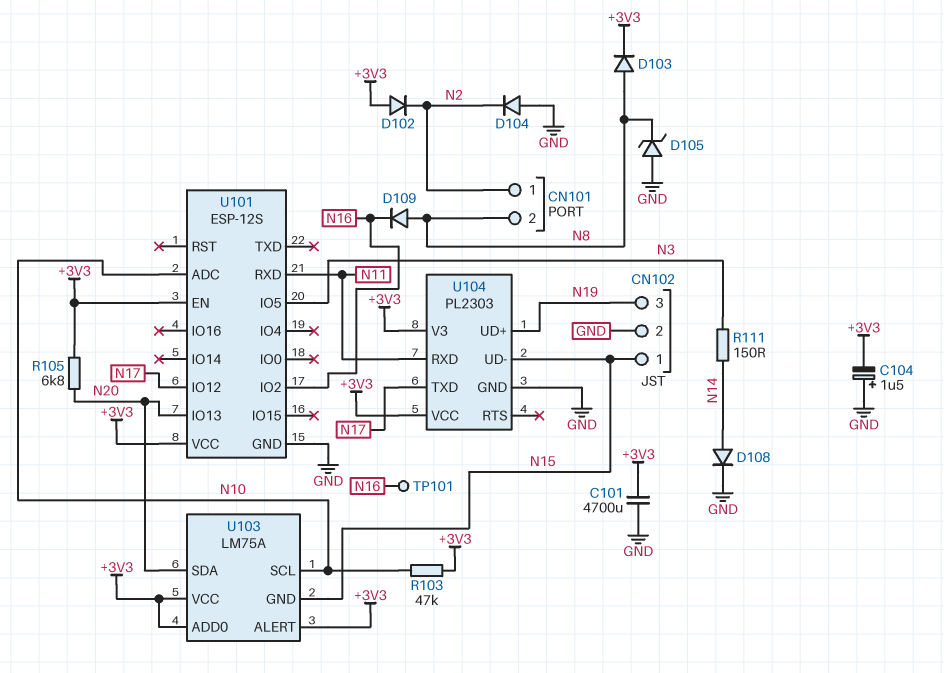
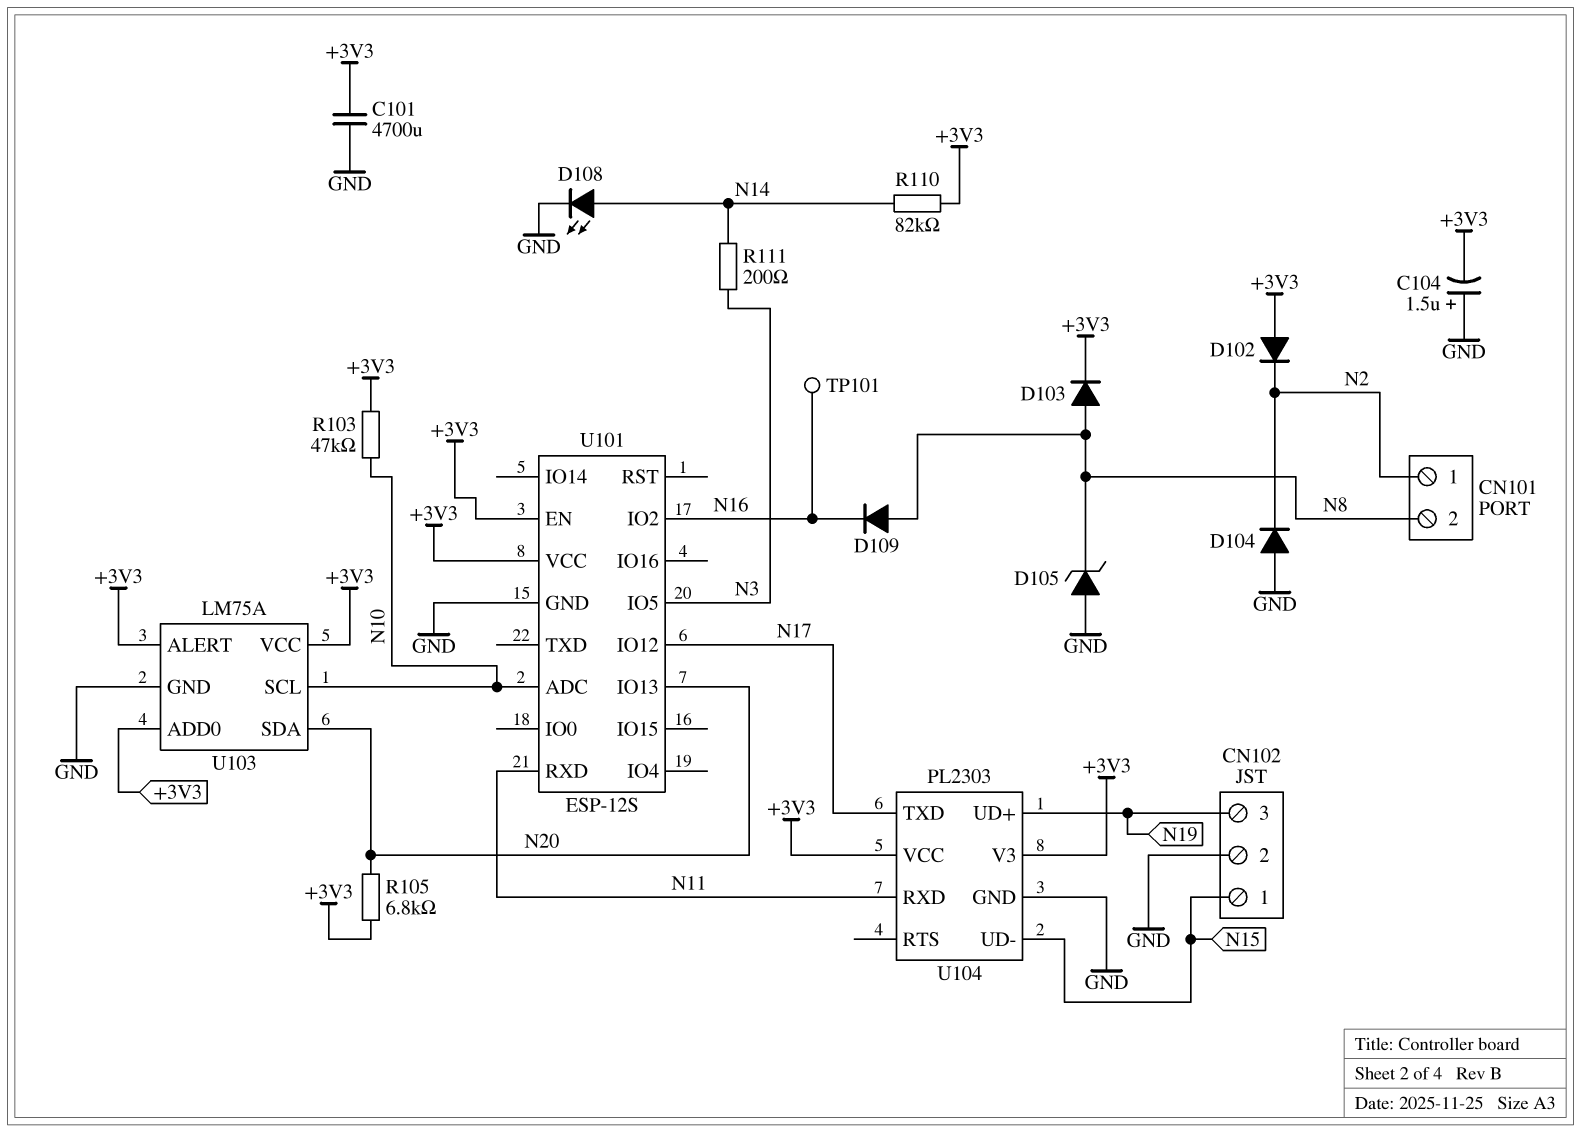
D108: diode (A N14, K GND) -> LED (A N14, K GND)
R110: none -> 82k (+3V3, N14)
R111: 150 (N3, N14) -> 200 (N3, N14)
U103 pin GND: N15 -> GND

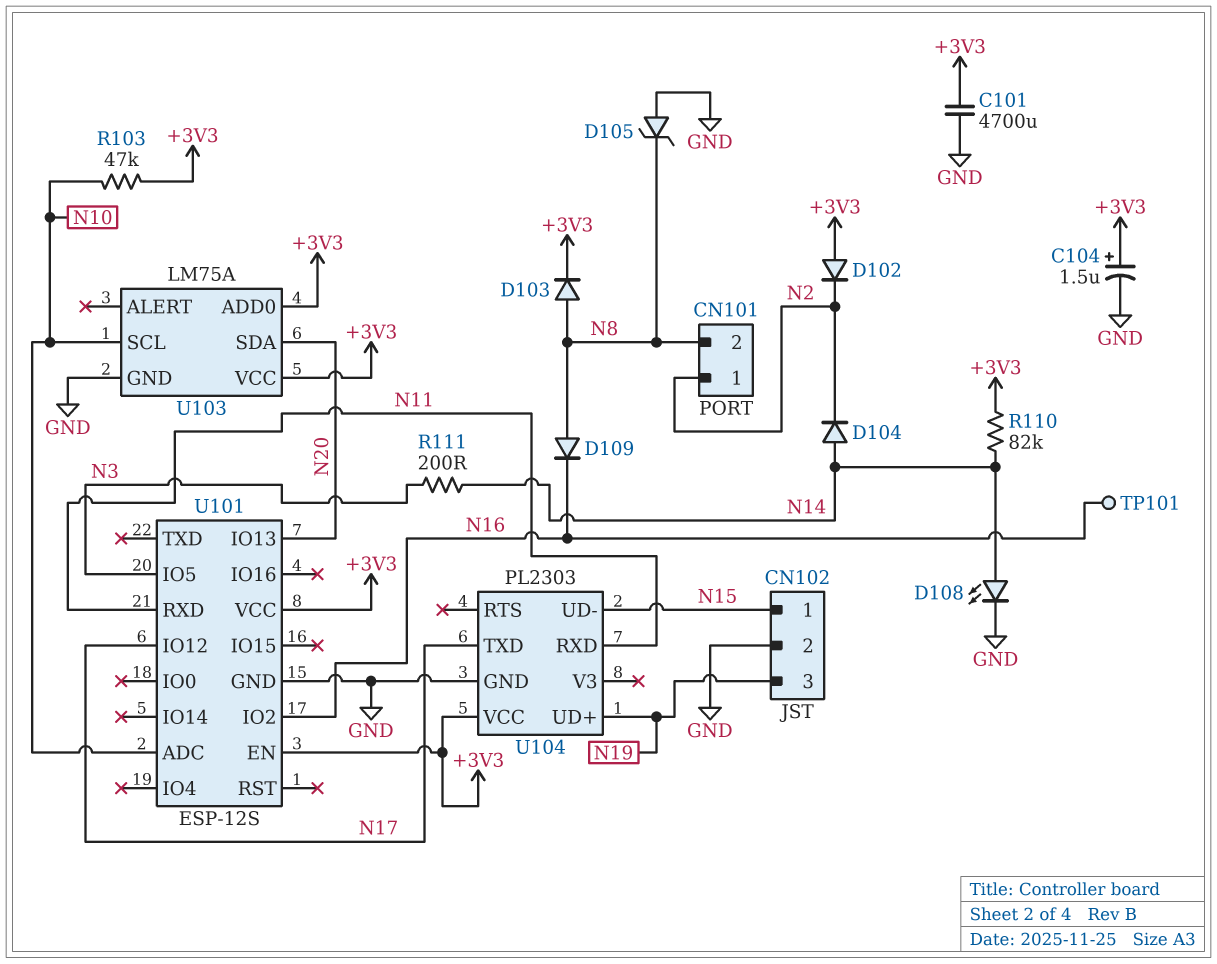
C104: 1.5uF (plus GND, minus +3V3) -> 1.5uF (plus +3V3, minus GND)
D104: diode (A GND, K N2) -> diode (A N14, K N2)
R105: 6.8k (+3V3, N20) -> none
U103 pin ALERT: +3V3 -> none
U104 pin V3: +3V3 -> none

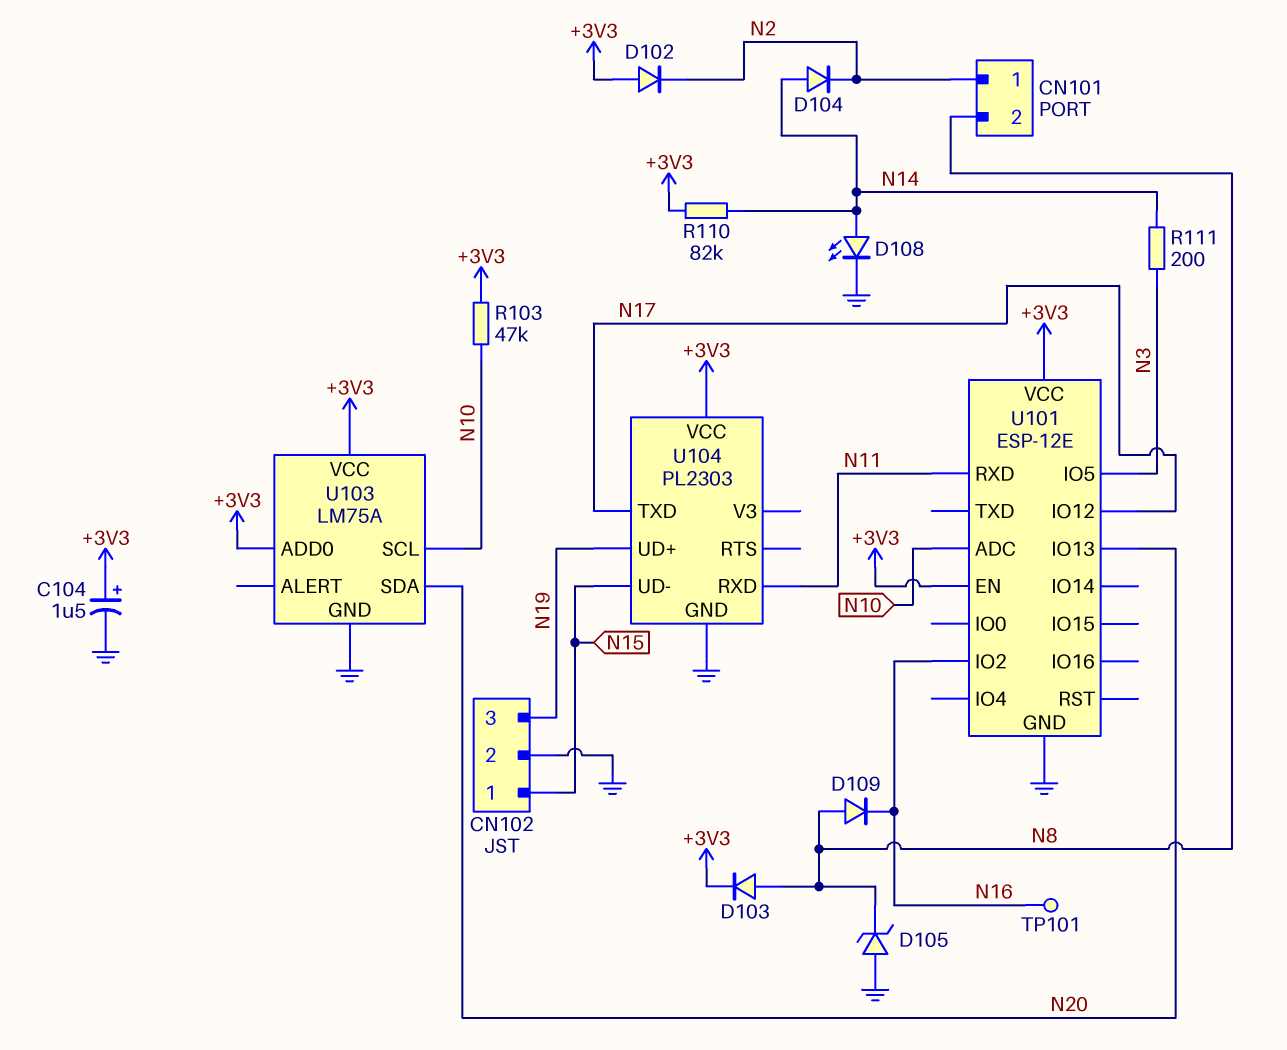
C101: 4700uF (+3V3, GND) -> none
U101: ESP-12S -> ESP-12E

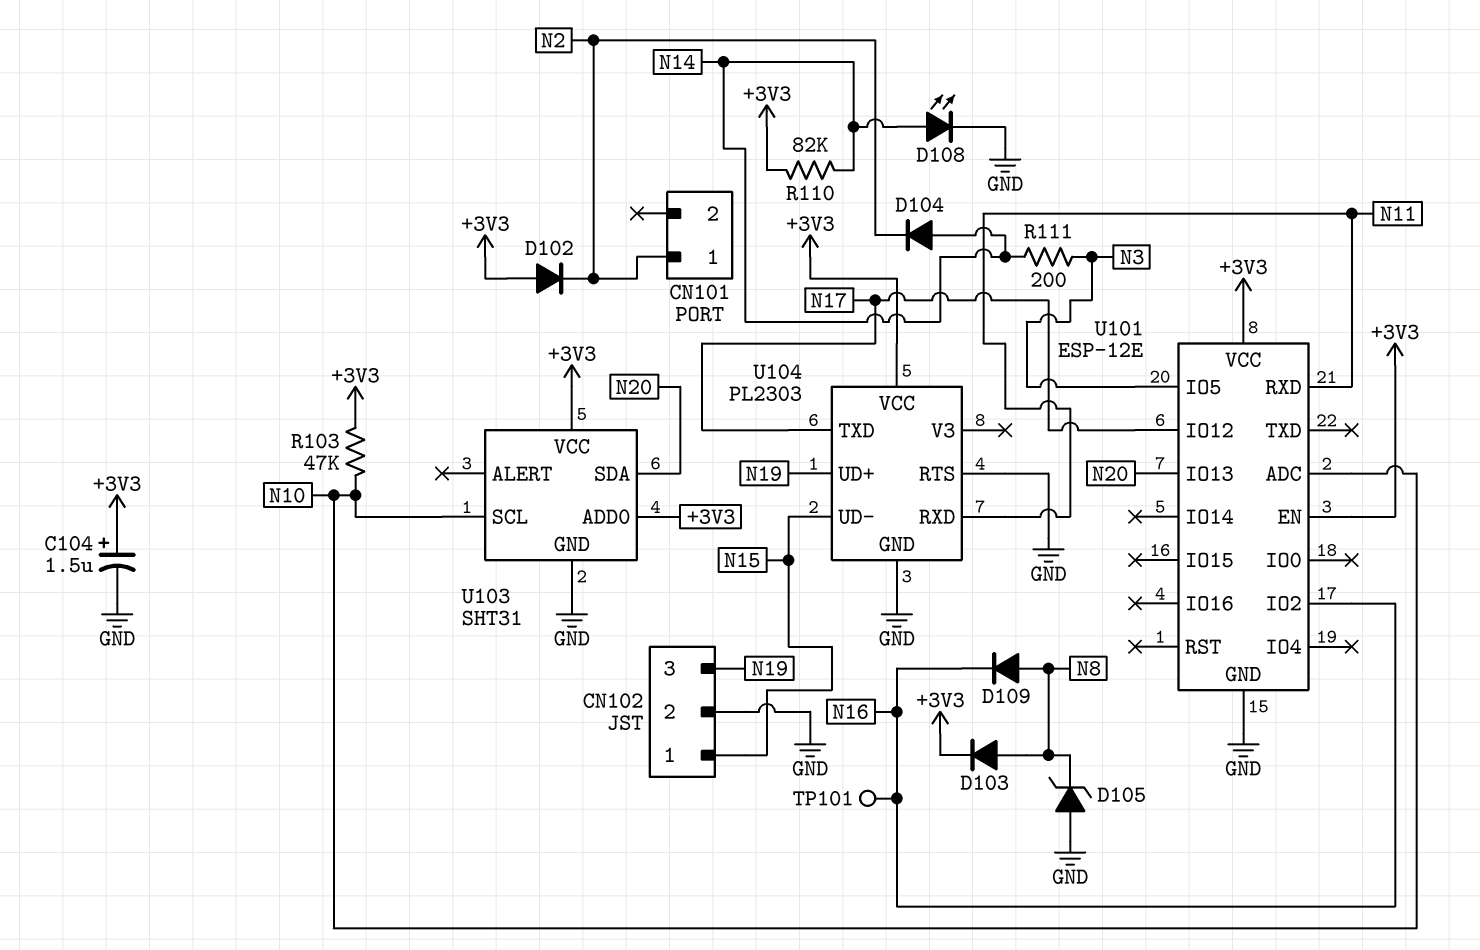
CN101 pin 2: N8 -> none
U103: LM75A -> SHT31
U104 pin RTS: none -> GND

